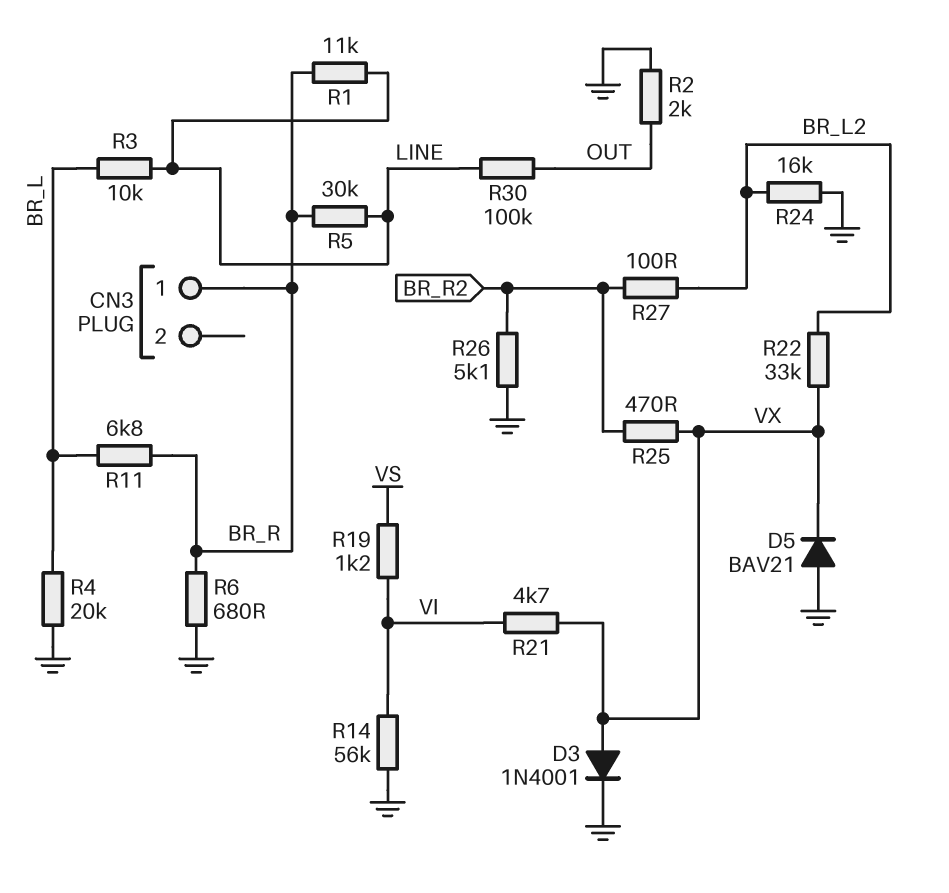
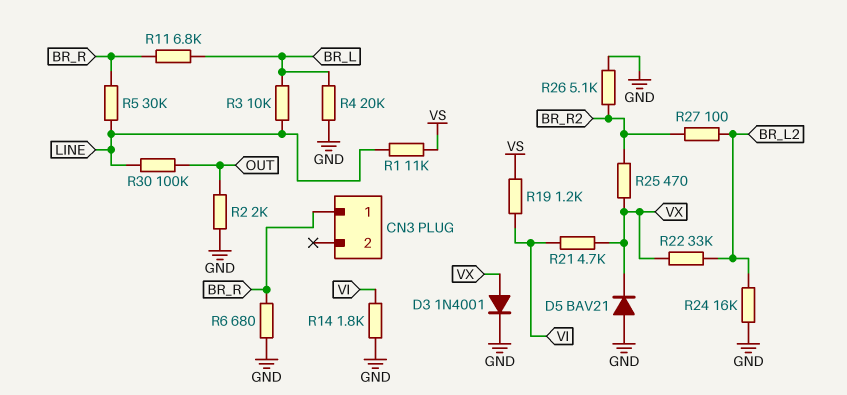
R1: 11k (BR_R, LINE) -> 11k (LINE, VS)
R14: 56k (GND, VI) -> 1.8k (GND, VI)

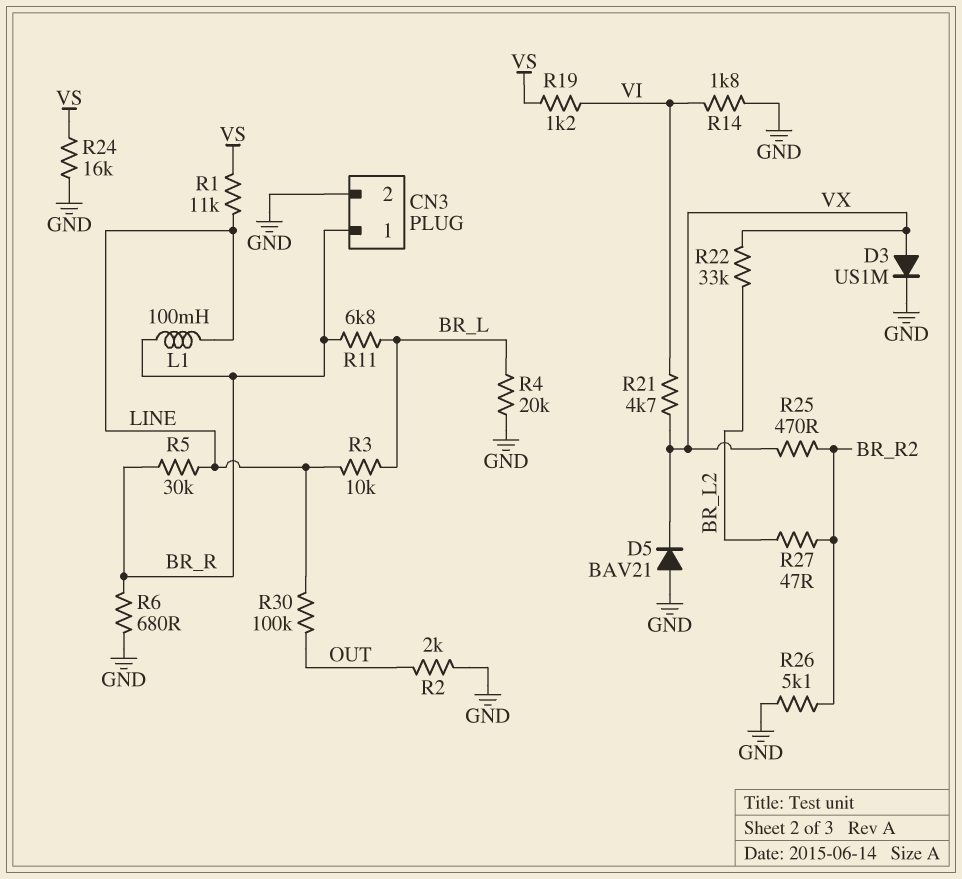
CN3 pin 2: none -> GND
D3: diode 1N4001 (A VX, K GND) -> diode US1M (A VX, K GND)
L1: none -> 100mH (BR_R, LINE)
R24: 16k (BR_L2, GND) -> 16k (GND, VS)
R27: 100 (BR_L2, BR_R2) -> 47 (BR_L2, BR_R2)

